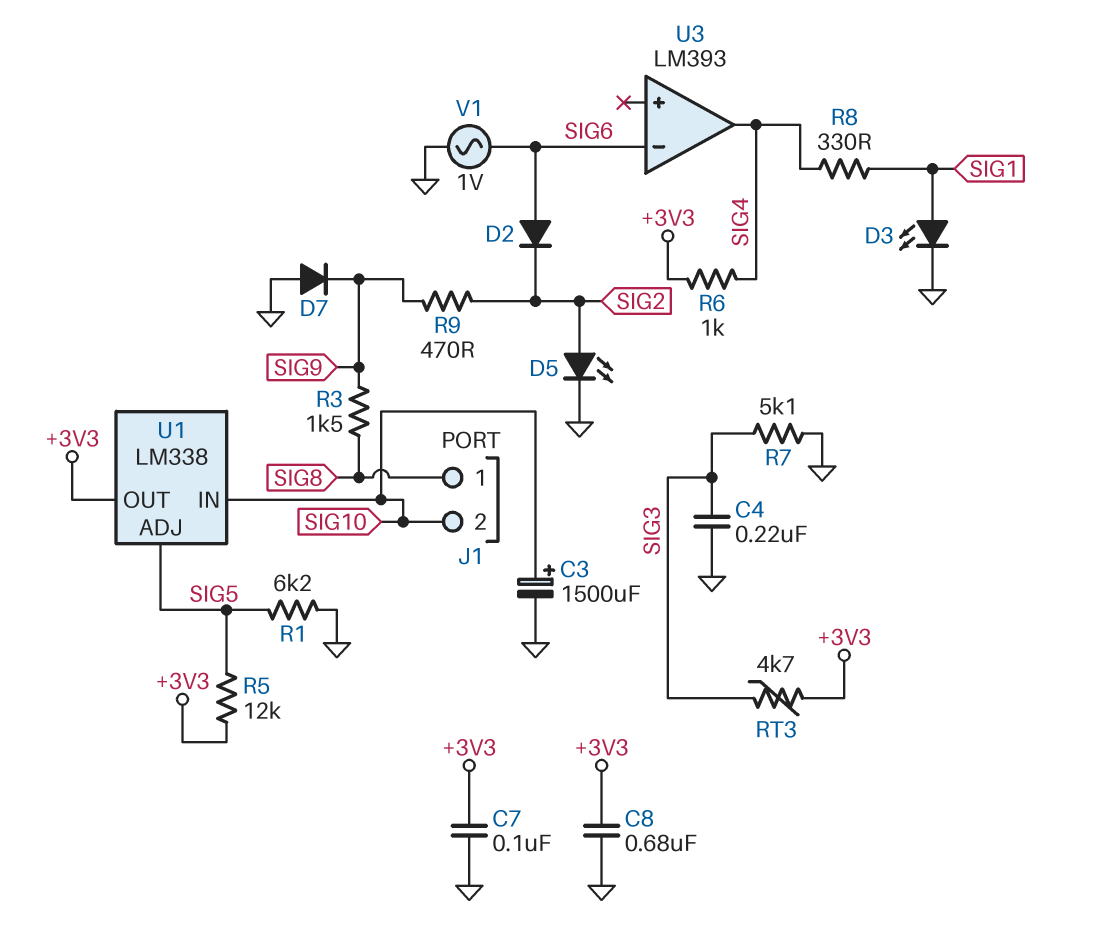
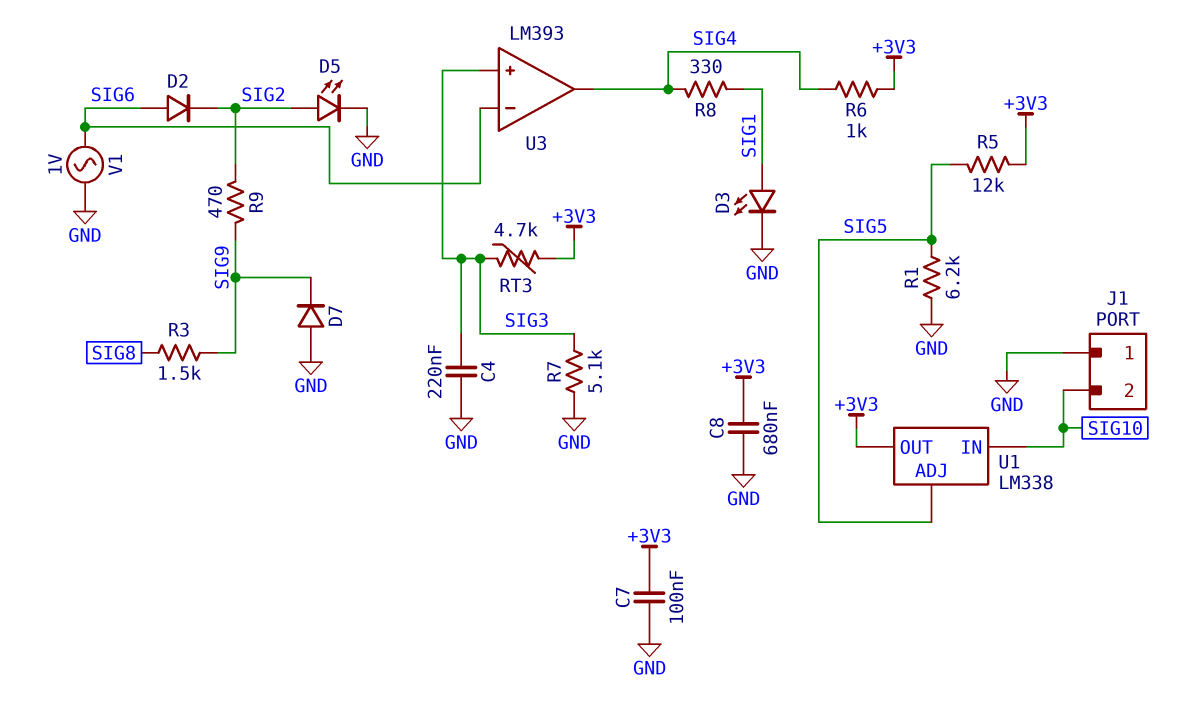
C3: 1500uF (plus SIG10, minus GND) -> none
J1 pin 1: SIG8 -> GND
U3 pin in+: none -> SIG3

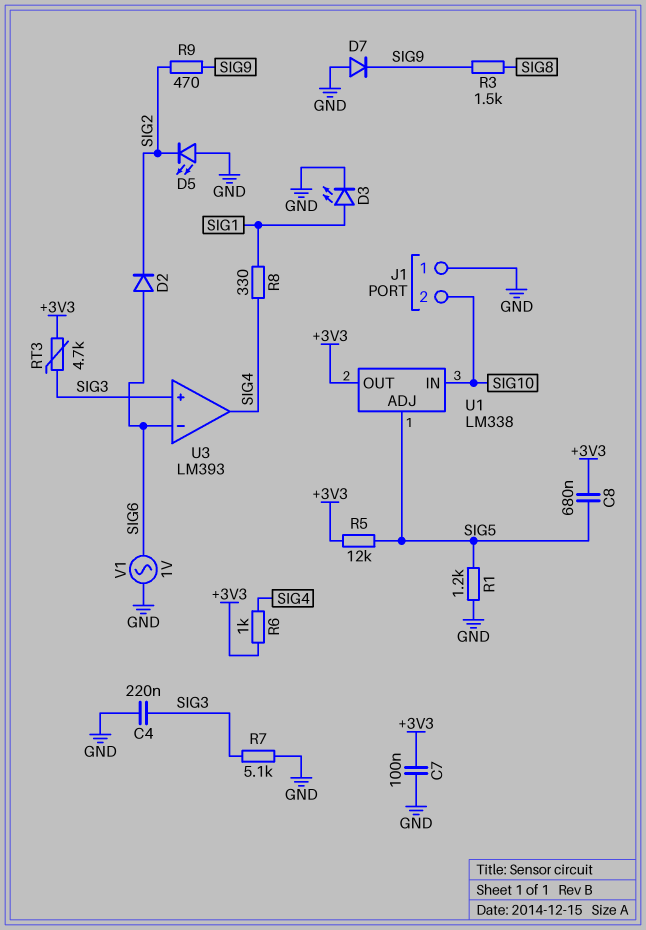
C8: 680nF (+3V3, GND) -> 680nF (+3V3, SIG5)
D5: LED (A SIG2, K GND) -> LED (A GND, K SIG2)
R1: 6.2k (GND, SIG5) -> 1.2k (GND, SIG5)

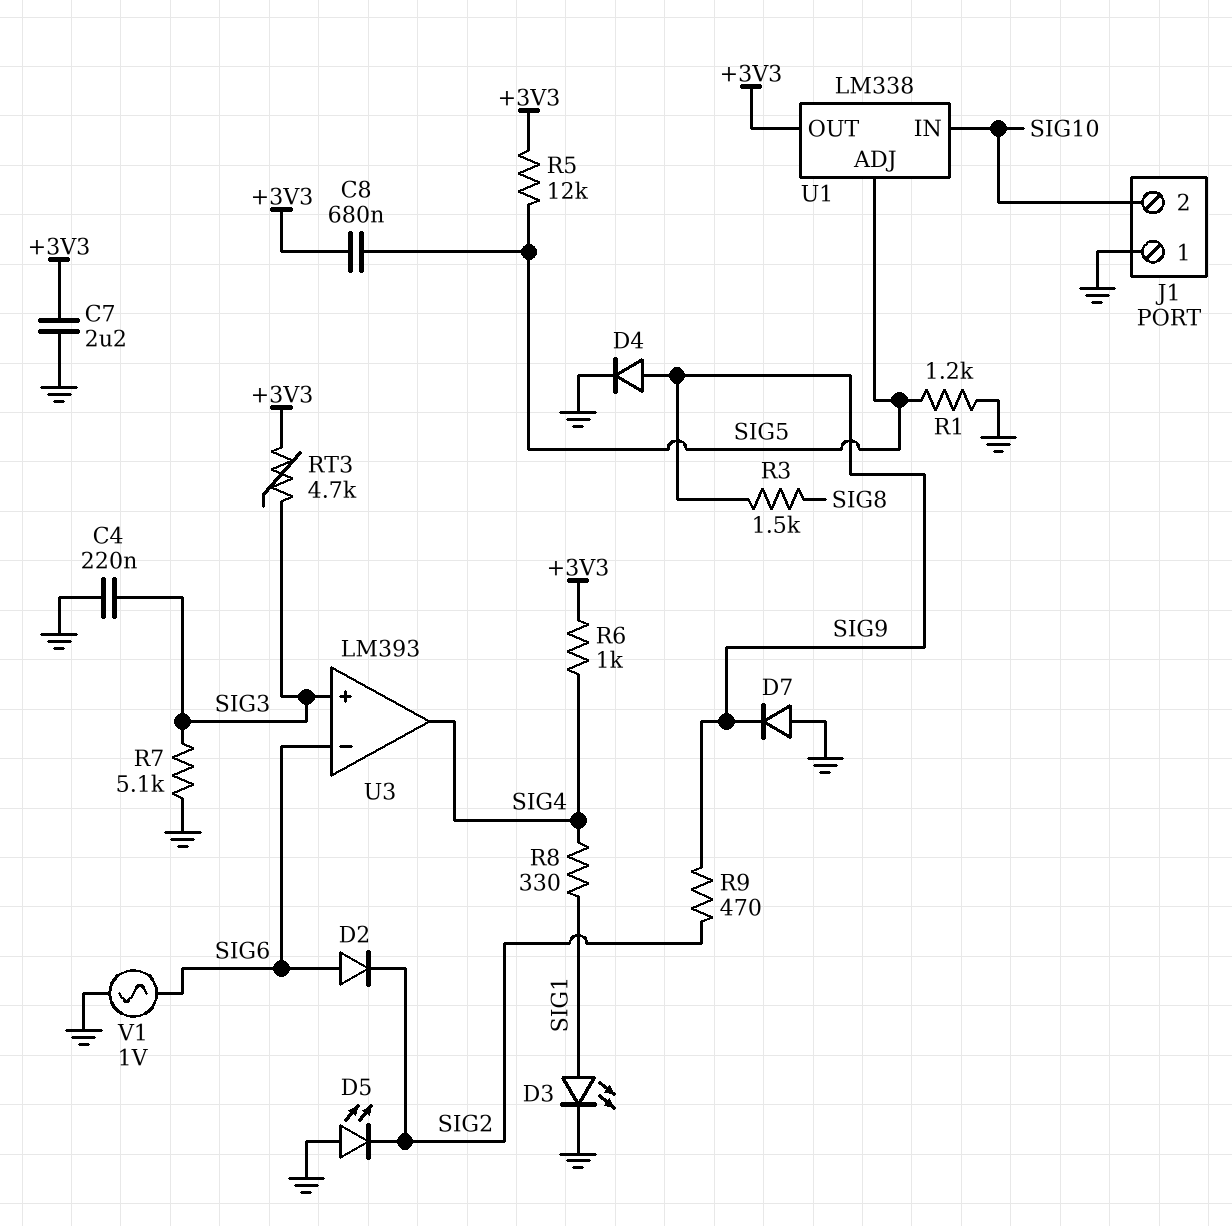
C7: 100nF (+3V3, GND) -> 2.2uF (+3V3, GND)
D4: none -> diode (A SIG9, K GND)

